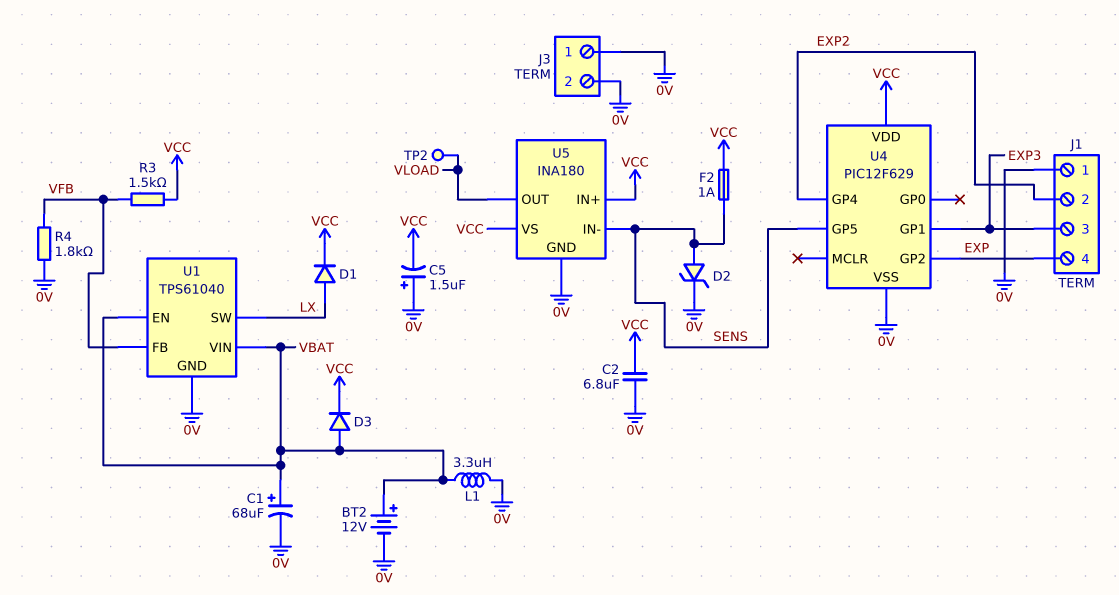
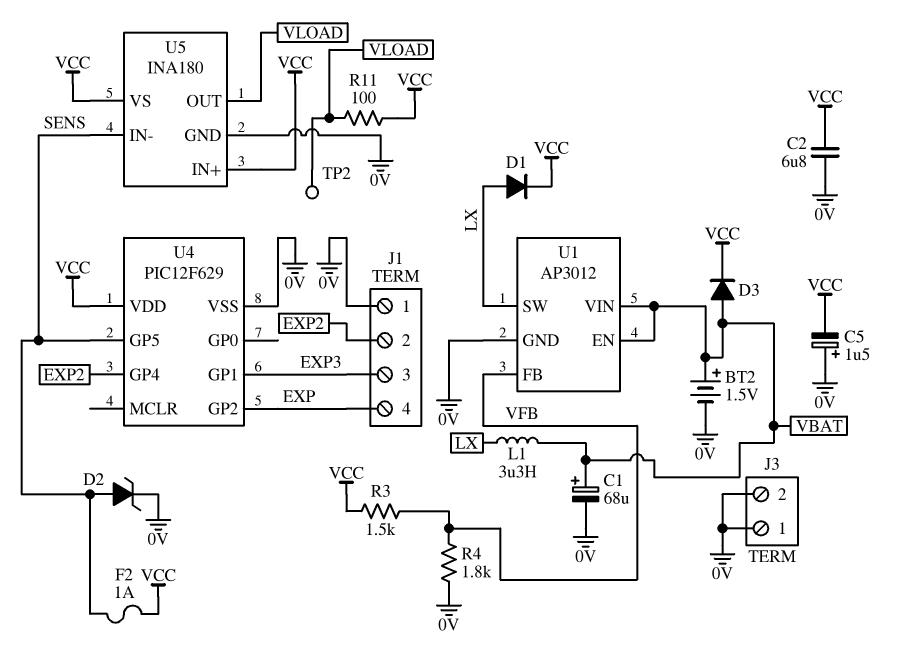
BT2: 12V (plus VBAT, minus 0V) -> 1.5V (plus VBAT, minus 0V)
L1: 3.3uH (0V, VBAT) -> 3.3uH (LX, VBAT)
R11: none -> 100 (VCC, VLOAD)
U1: TPS61040 -> AP3012

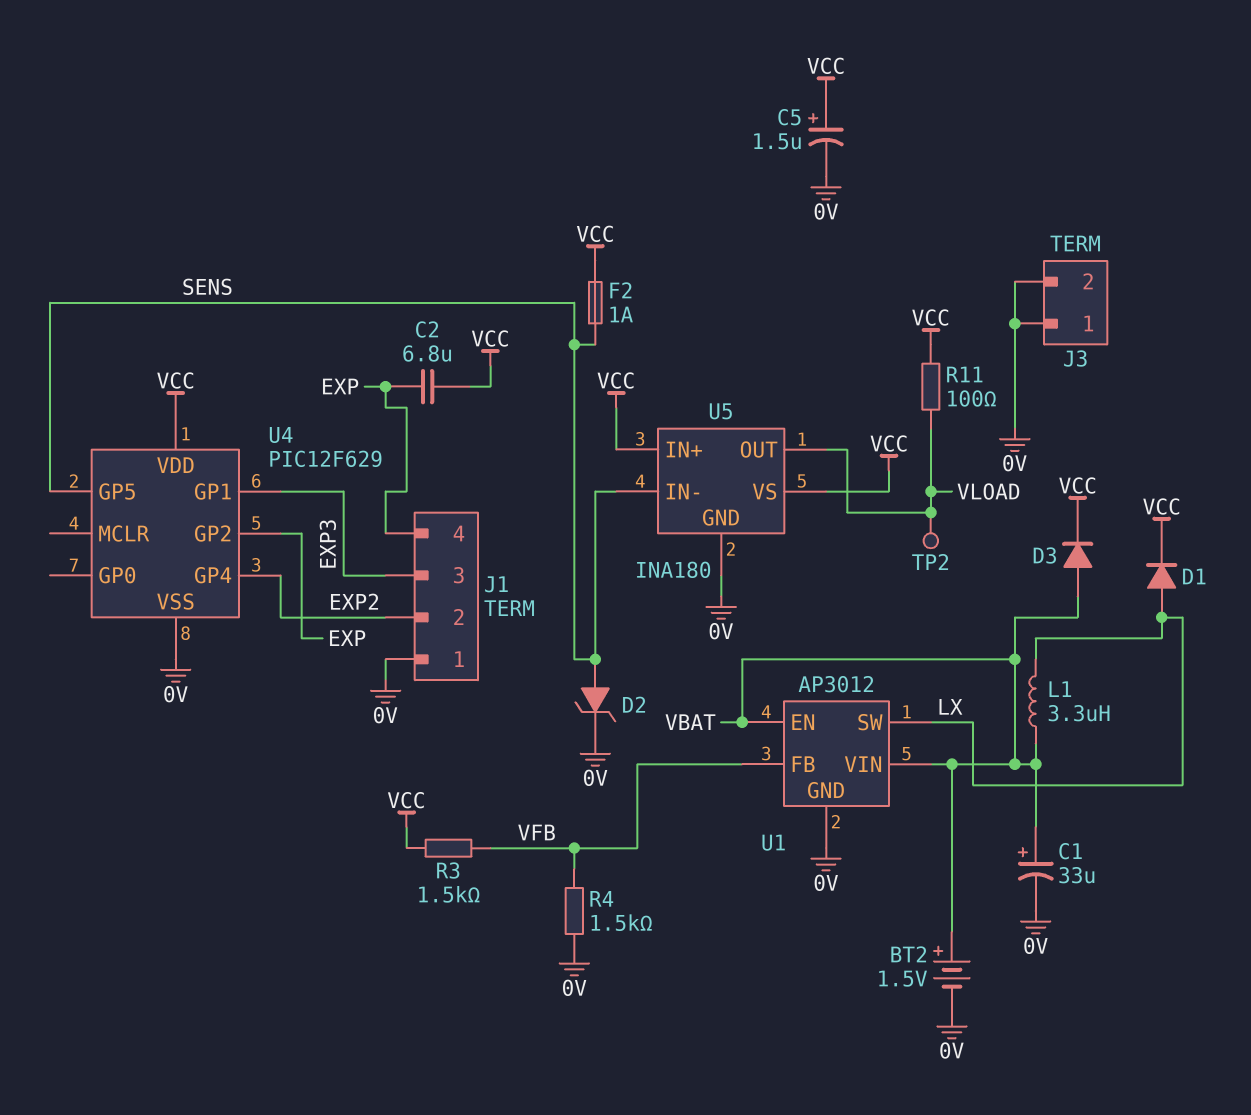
C1: 68uF (plus VBAT, minus 0V) -> 33uF (plus VBAT, minus 0V)
C2: 6.8uF (0V, VCC) -> 6.8uF (EXP, VCC)
C5: 1.5uF (plus 0V, minus VCC) -> 1.5uF (plus VCC, minus 0V)
R4: 1.8k (0V, VFB) -> 1.5k (0V, VFB)

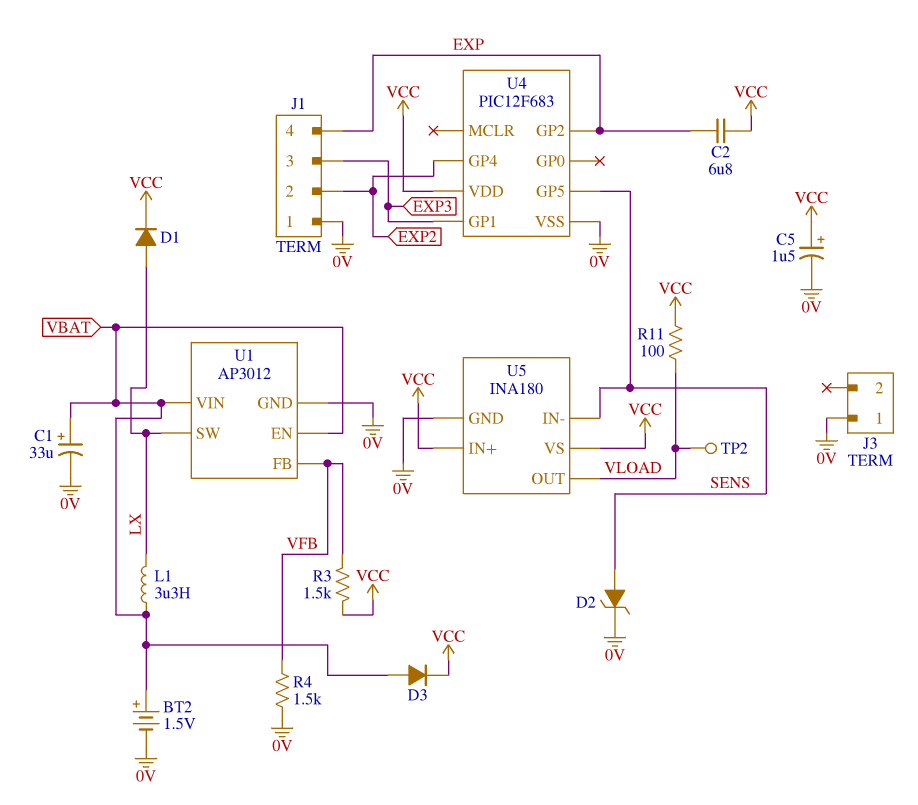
F2: 1A (SENS, VCC) -> none
J3 pin 2: 0V -> none
U4: PIC12F629 -> PIC12F683

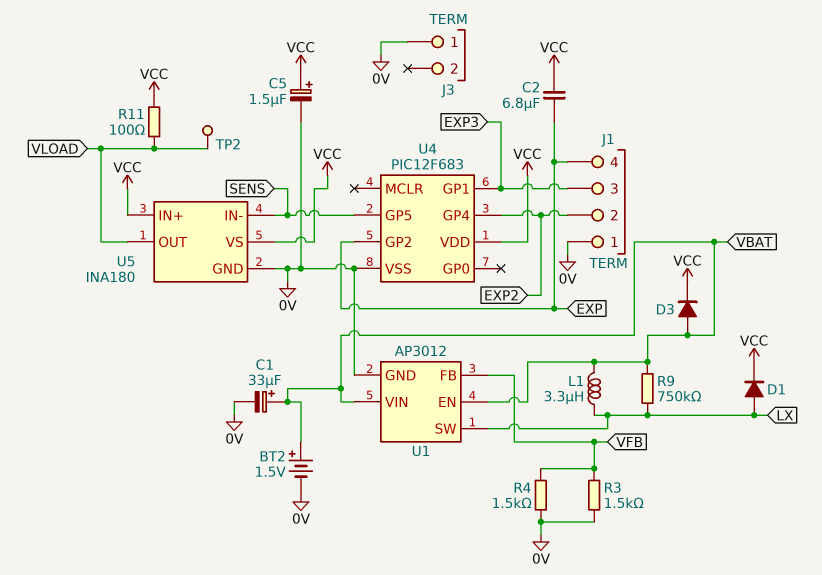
D2: zener (A SENS, K 0V) -> none
R3: 1.5k (VCC, VFB) -> 1.5k (0V, VFB)
R9: none -> 750k (LX, VBAT)

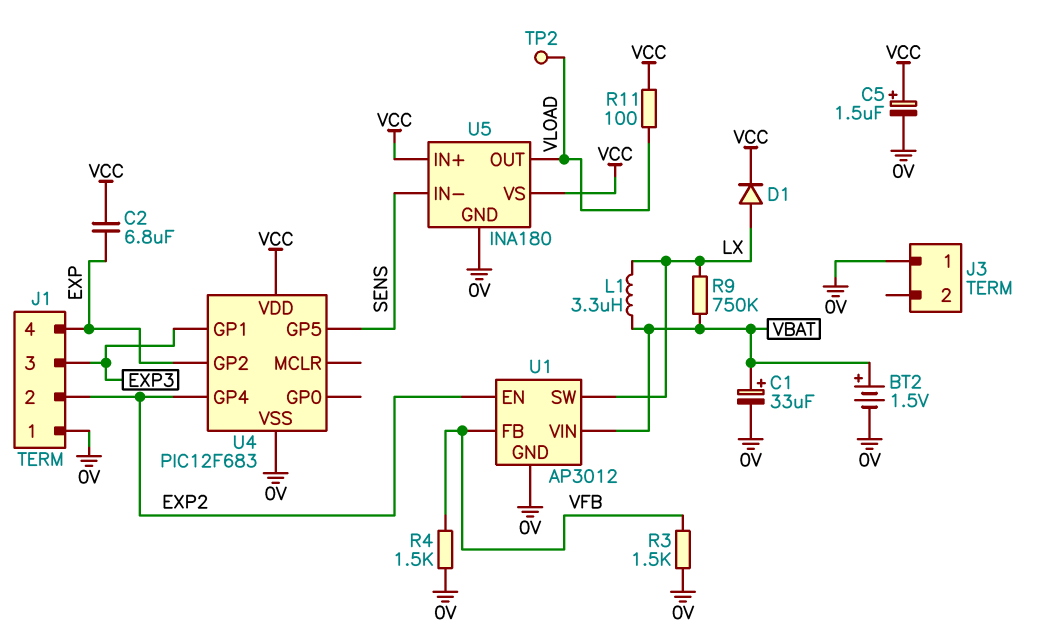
D3: diode (A VBAT, K VCC) -> none
U1 pin EN: VBAT -> EXP2

